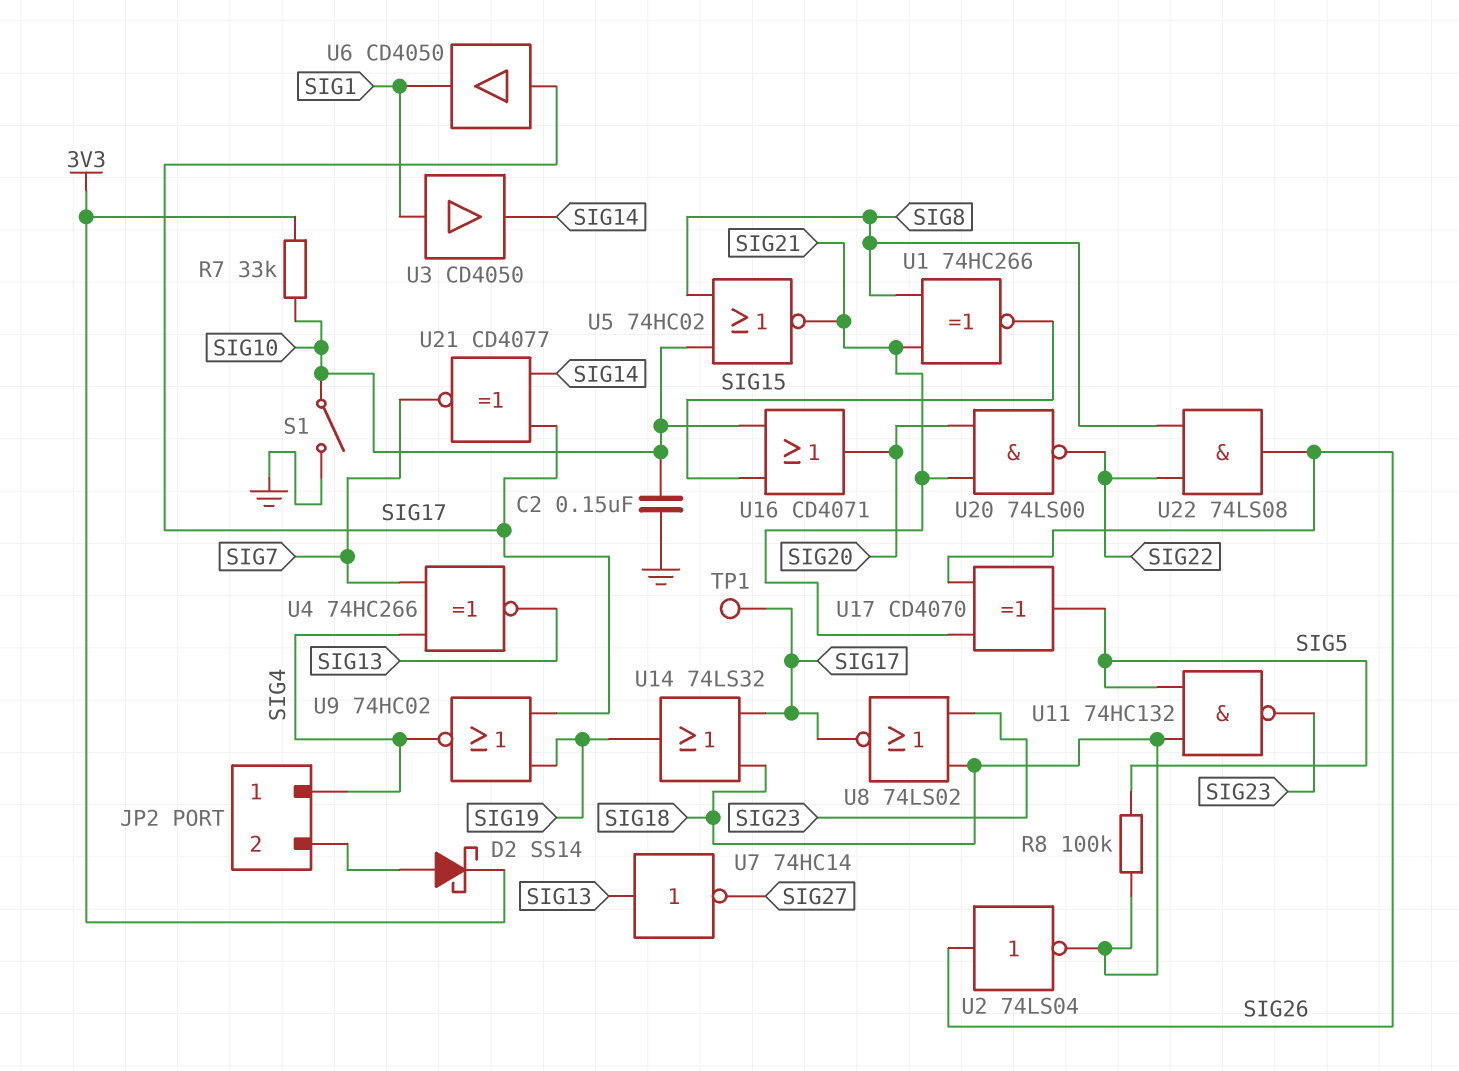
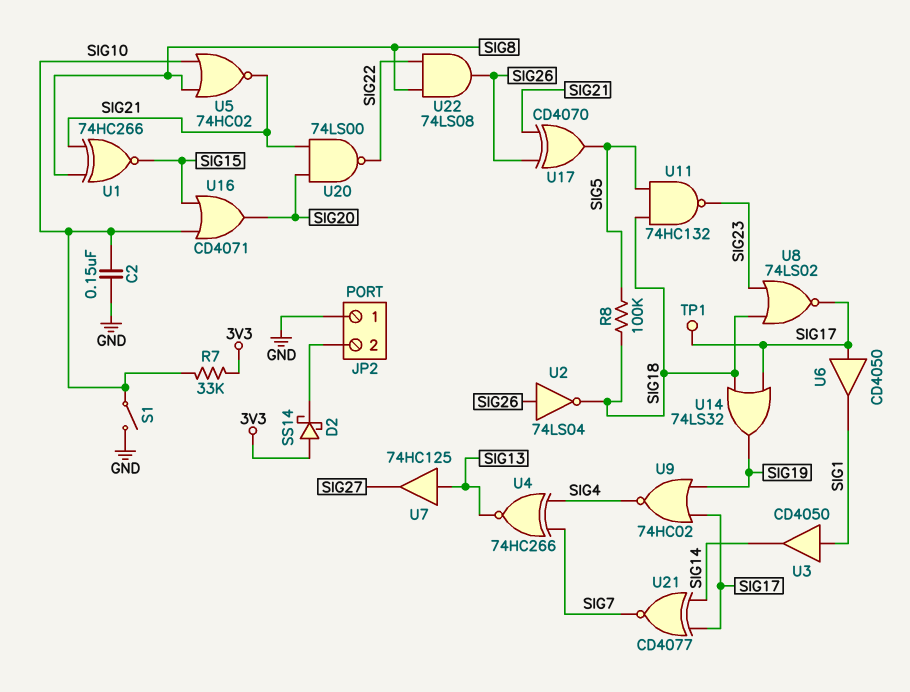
D2: schottky SS14 (A JP2/2, K 3V3) -> schottky SS14 (A 3V3, K JP2/2)
JP2 pin 1: SIG4 -> GND
U7: NOT 74HC14 (in SIG13, out SIG27) -> buffer 74HC125 (in SIG13, out SIG27)

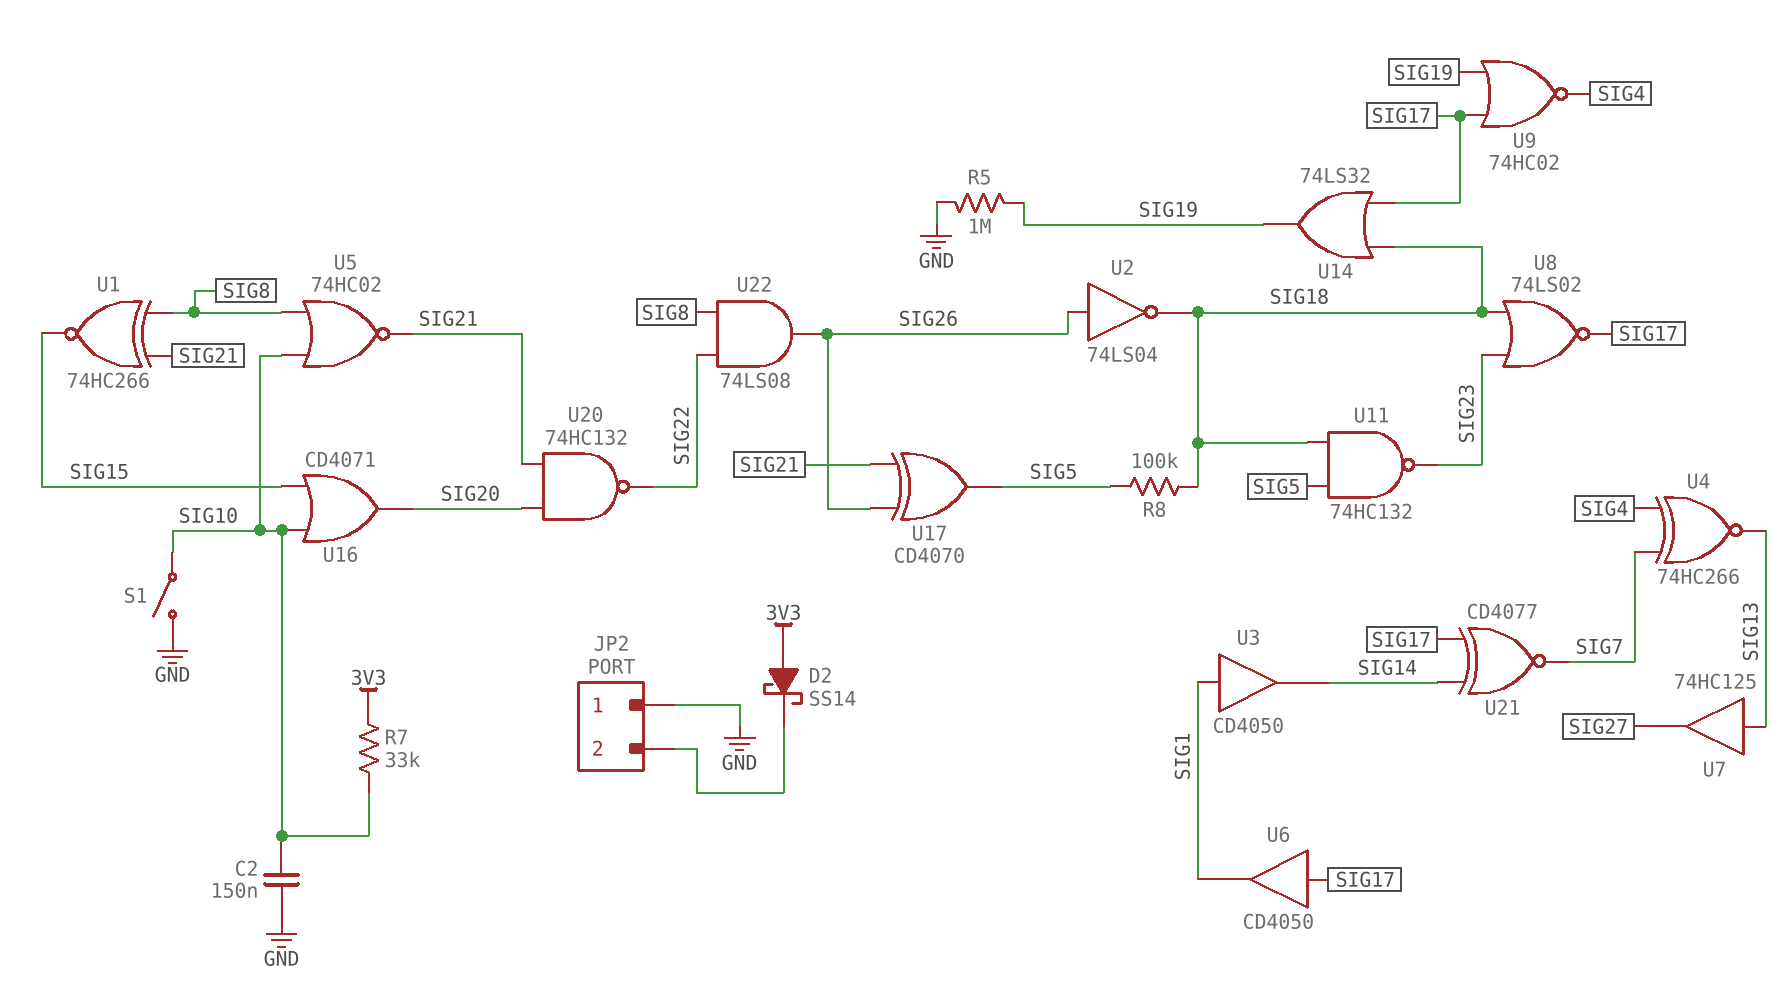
R5: none -> 1M (GND, SIG19)
TP1: test point (SIG17) -> none
U20: NAND 74LS00 (in SIG20, in SIG21, out SIG22) -> NAND 74HC132 (in SIG20, in SIG21, out SIG22)

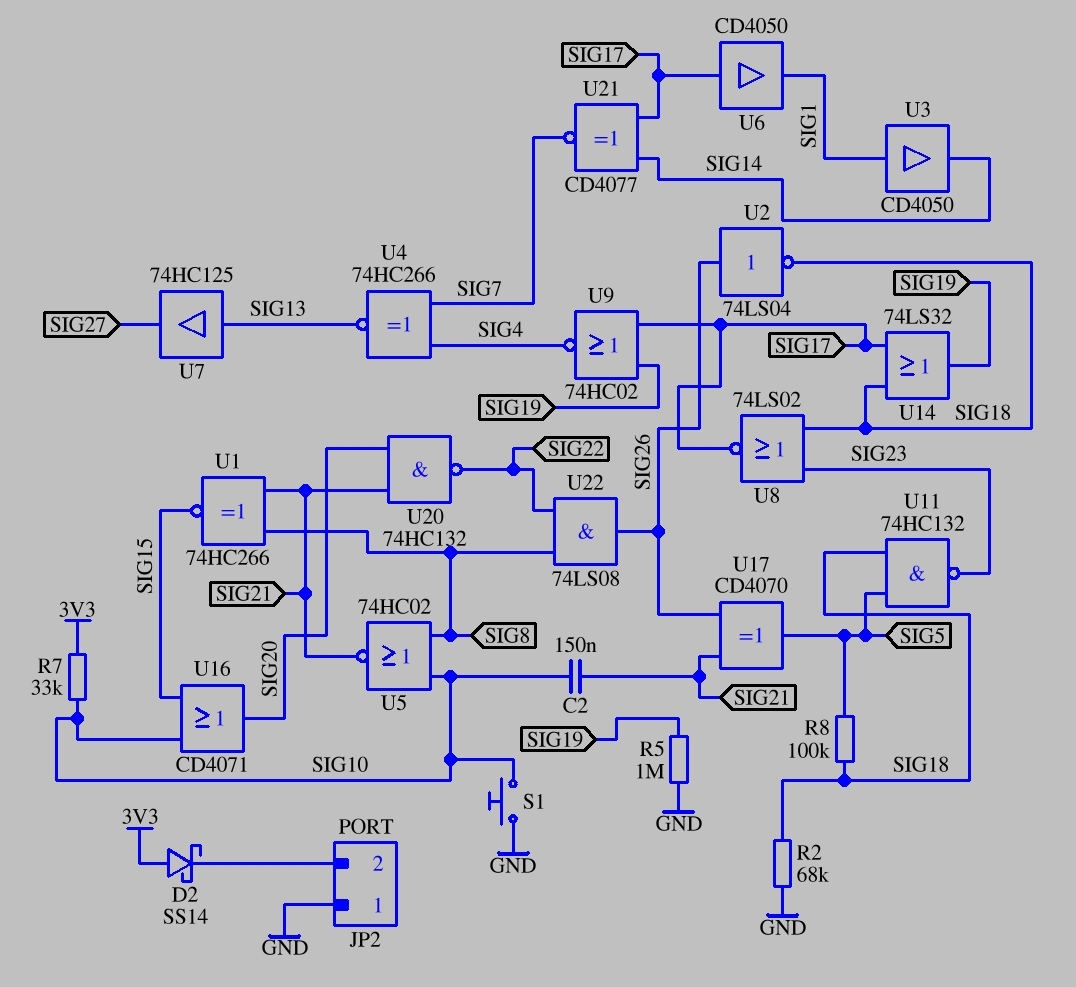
C2: 150nF (GND, SIG10) -> 150nF (SIG10, SIG21)
R2: none -> 68k (GND, SIG18)
S1: switch (GND, SIG10) -> button (GND, SIG10)

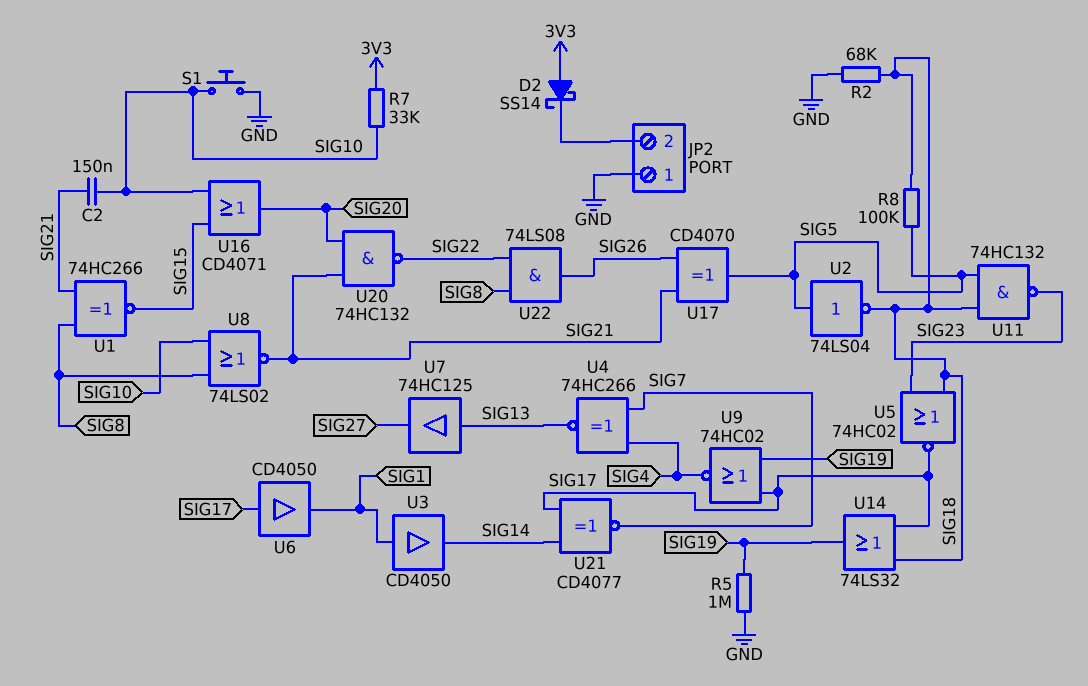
U2: NOT 74LS04 (in SIG26, out SIG18) -> NOT 74LS04 (in SIG5, out SIG18)
U5: NOR 74HC02 (in SIG8, in SIG10, out SIG21) -> NOR 74HC02 (in SIG18, in SIG23, out SIG17)
U8: NOR 74LS02 (in SIG18, in SIG23, out SIG17) -> NOR 74LS02 (in SIG8, in SIG10, out SIG21)

